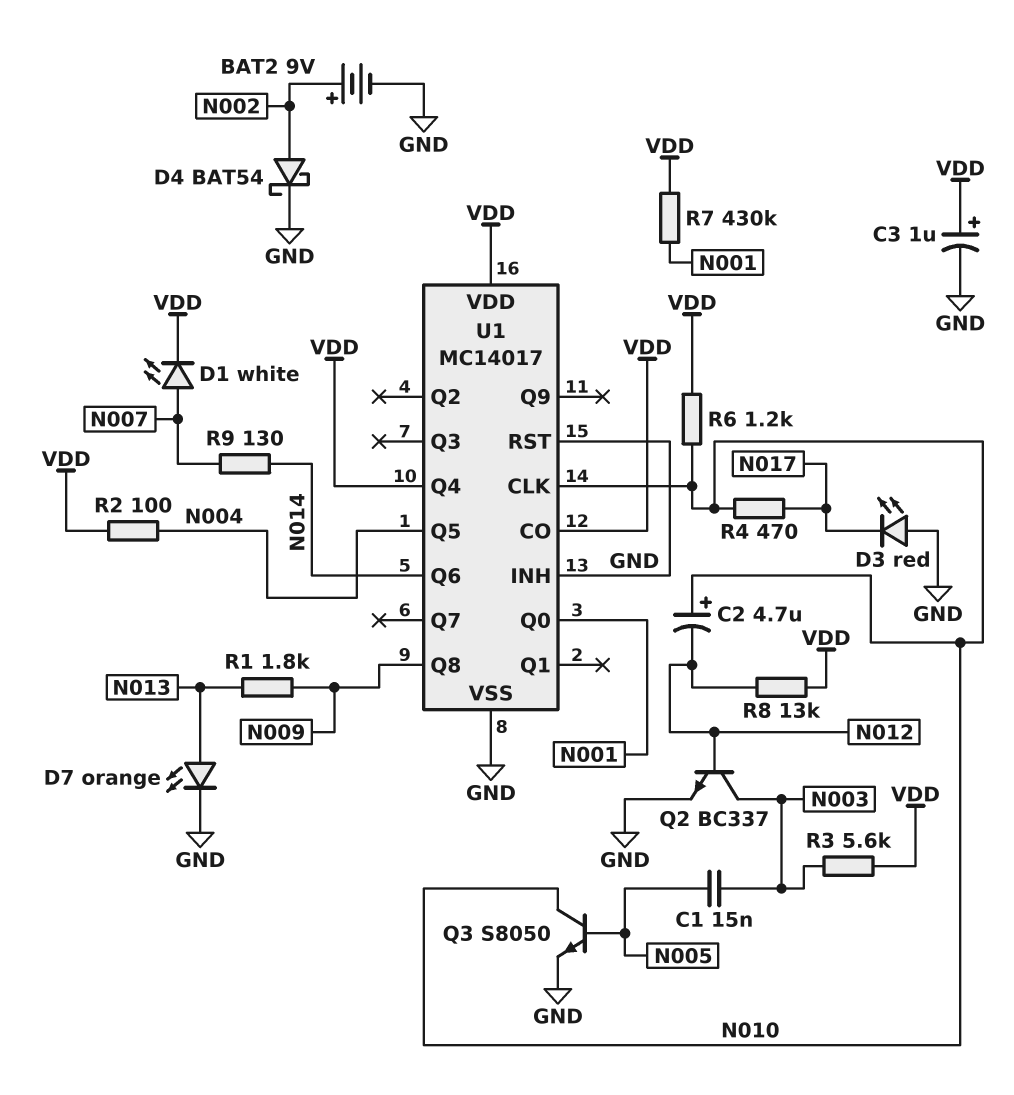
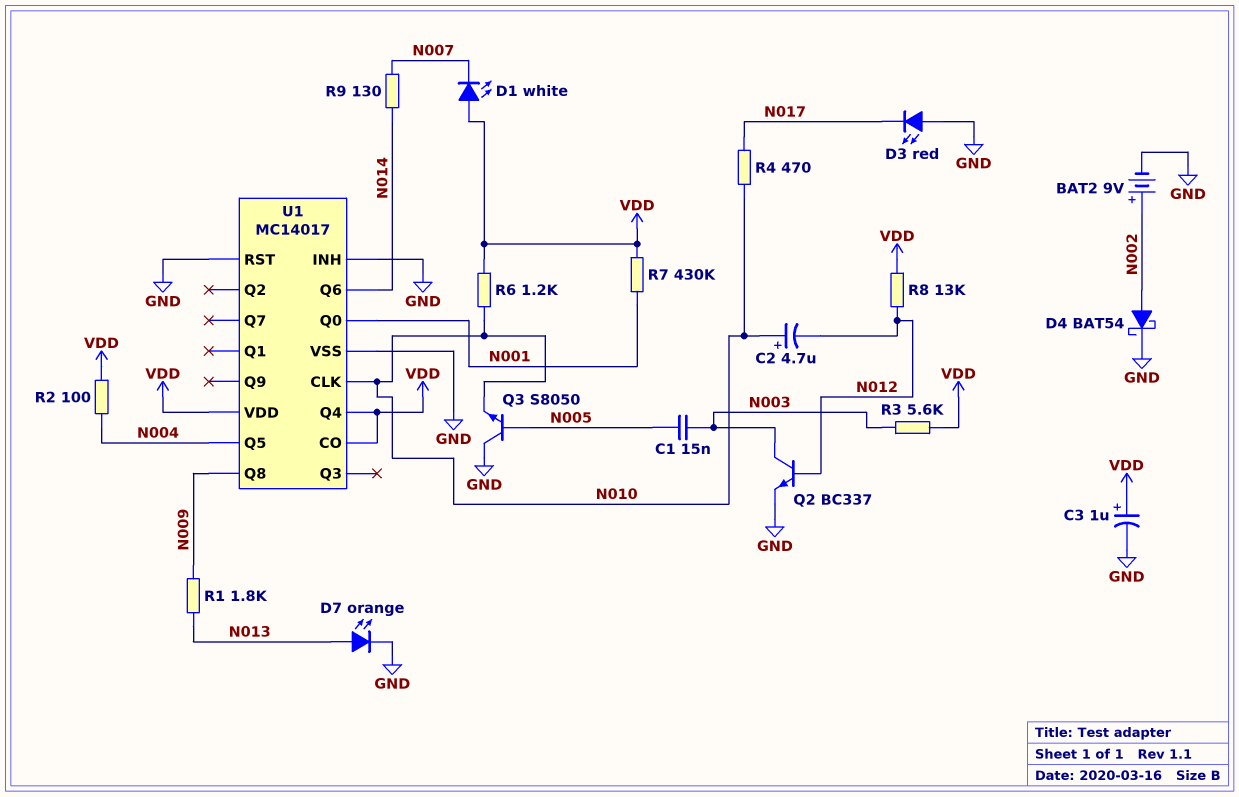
D1: LED white (A N007, K VDD) -> LED white (A VDD, K N007)
Q3: NPN S8050 (B N005, C N010, E GND) -> NPN S8050 (B N005, C GND, E N010)

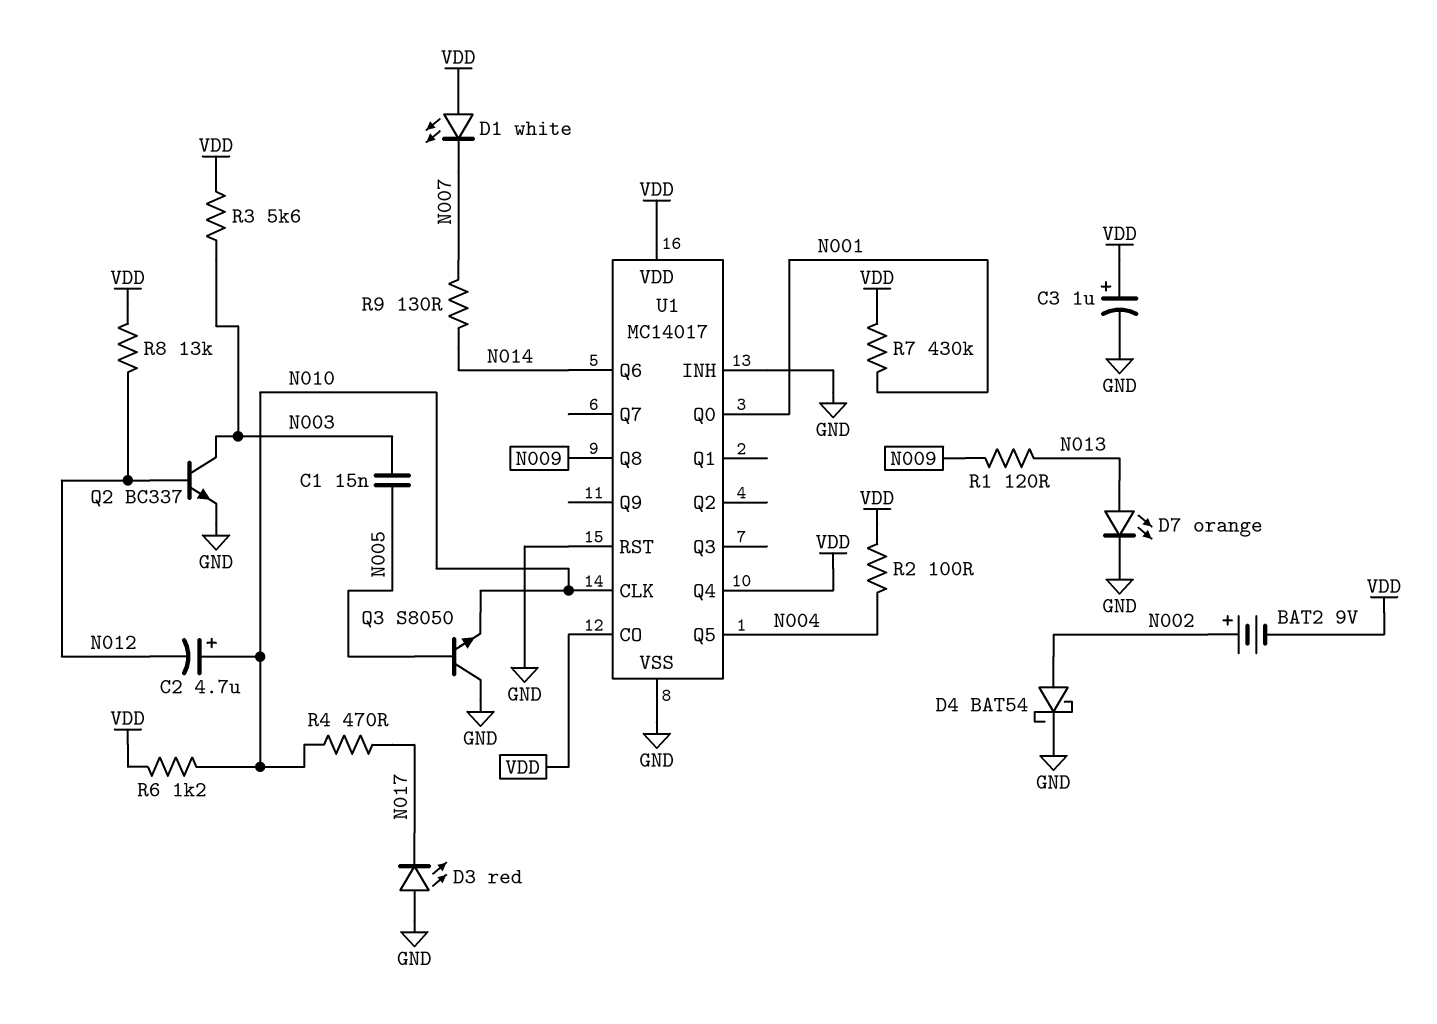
BAT2: 9V (plus N002, minus GND) -> 9V (plus N002, minus VDD)
R1: 1.8k (N009, N013) -> 120 (N009, N013)

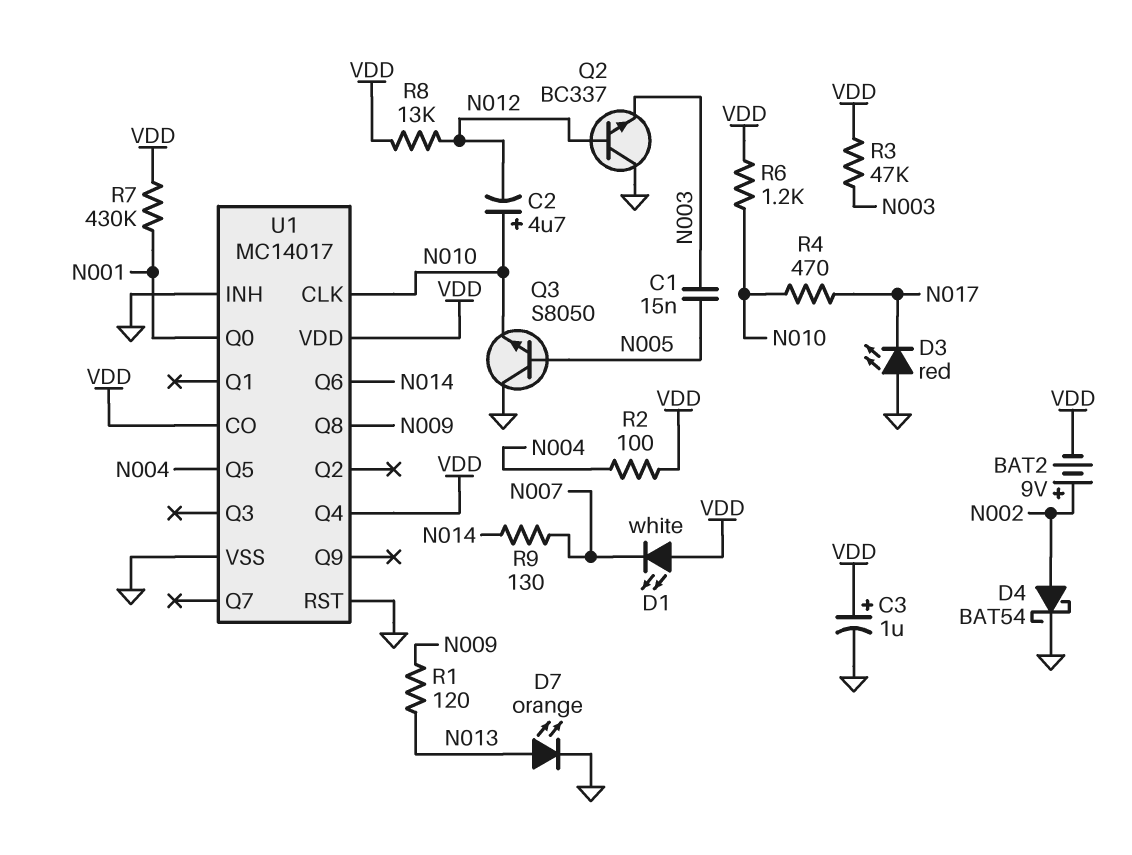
Q2: NPN BC337 (B N012, C N003, E GND) -> NPN BC337 (B N012, C GND, E N003)
R3: 5.6k (N003, VDD) -> 47k (N003, VDD)

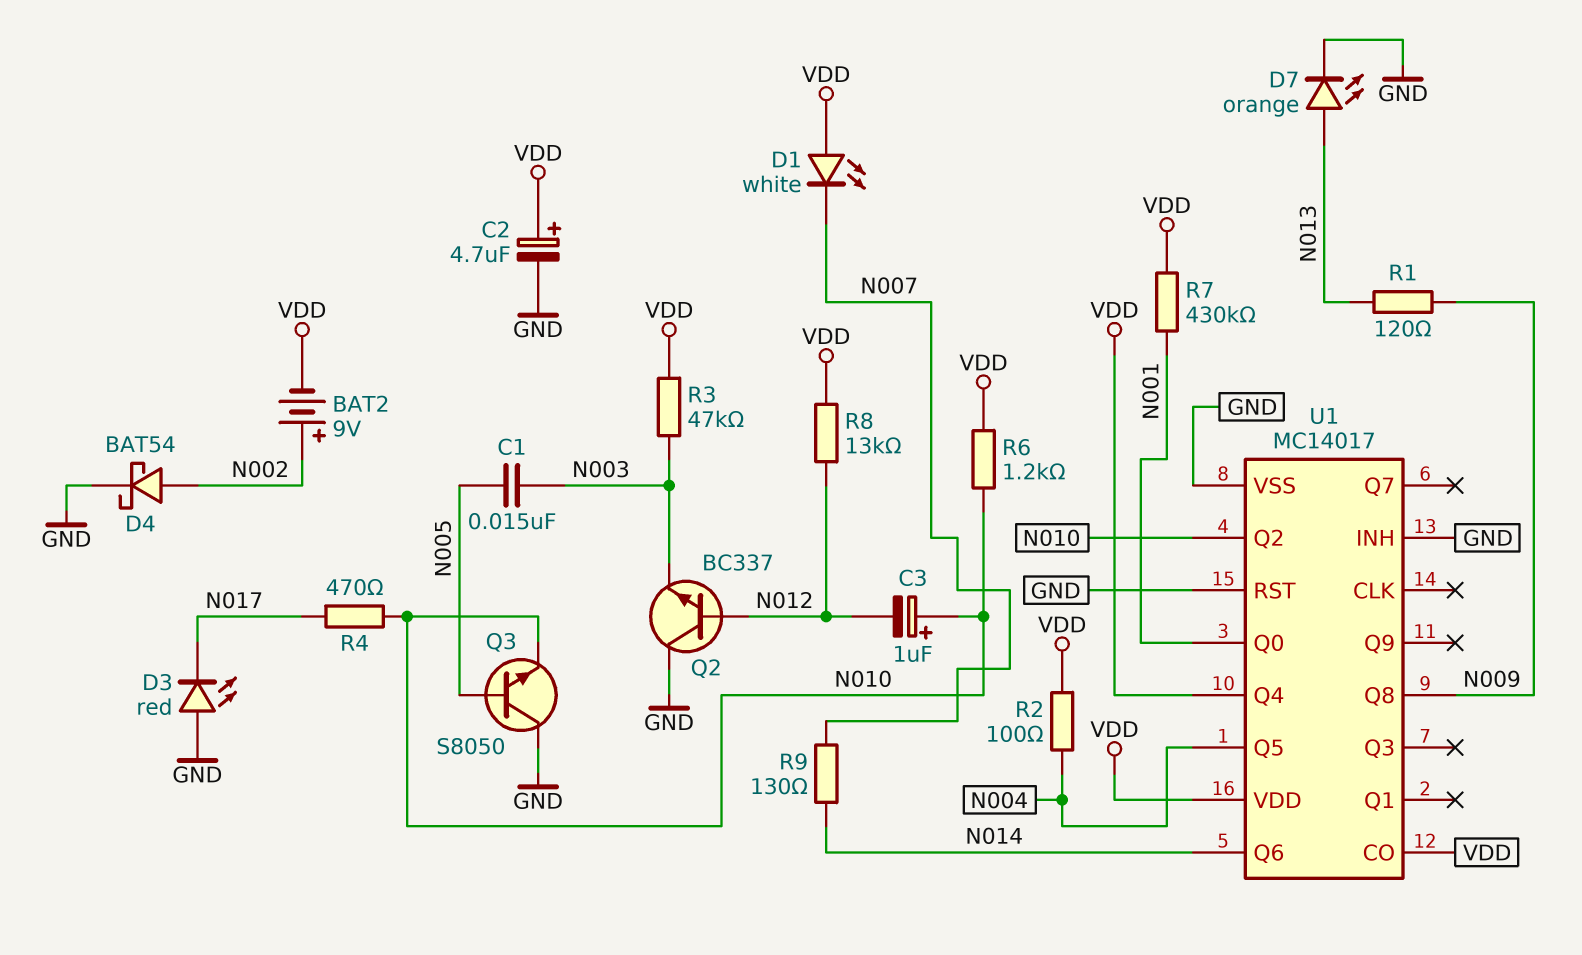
C2: 4.7uF (plus N010, minus N012) -> 4.7uF (plus VDD, minus GND)
C3: 1uF (plus VDD, minus GND) -> 1uF (plus N010, minus N012)
U1 pin CLK: N010 -> none
U1 pin Q2: none -> N010

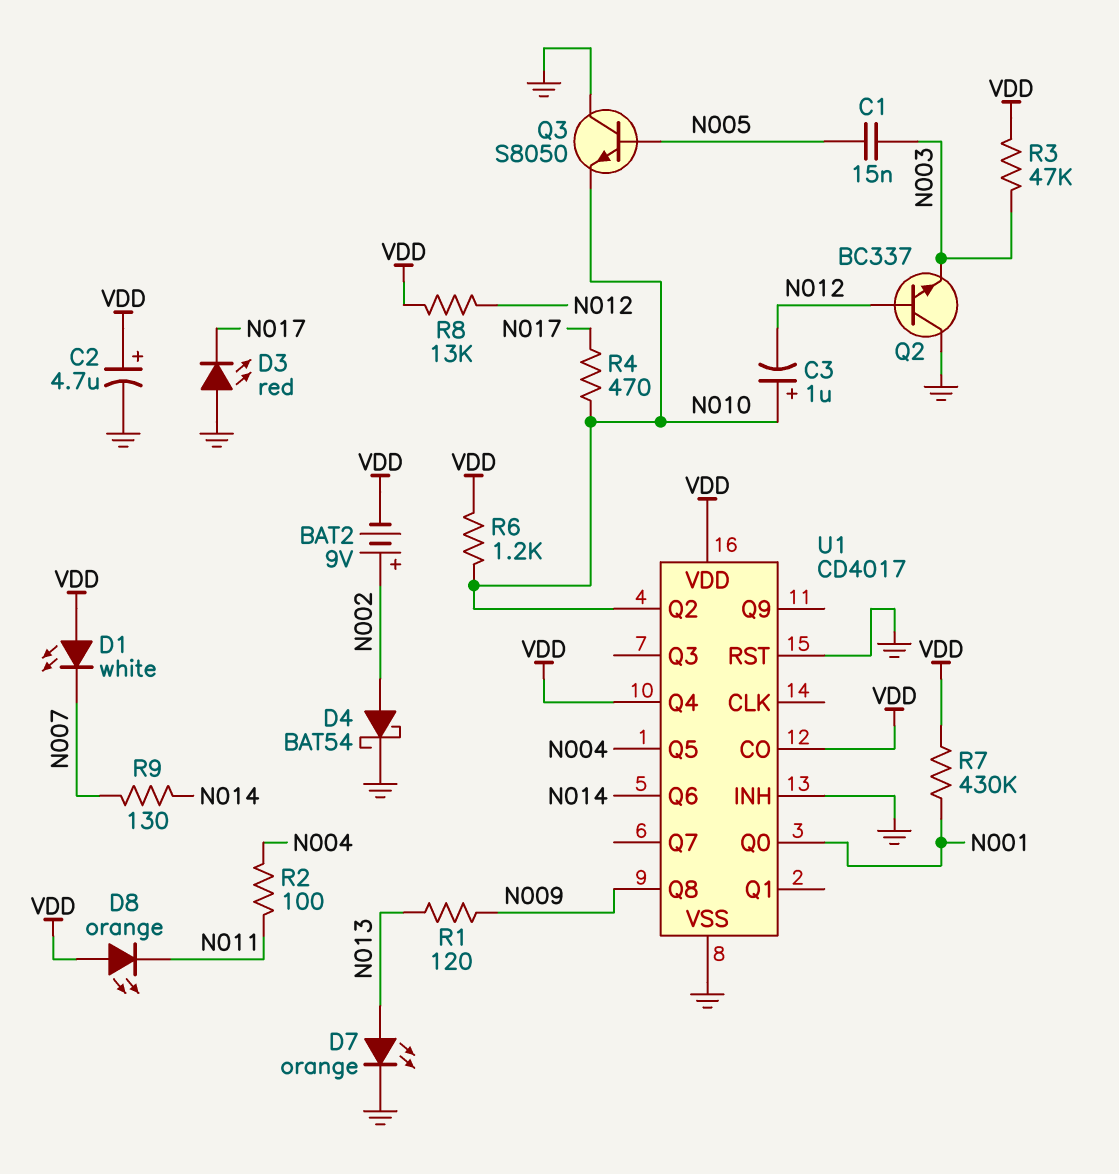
D8: none -> LED orange (A VDD, K N011)
R2: 100 (N004, VDD) -> 100 (N004, N011)
U1: MC14017 -> CD4017

